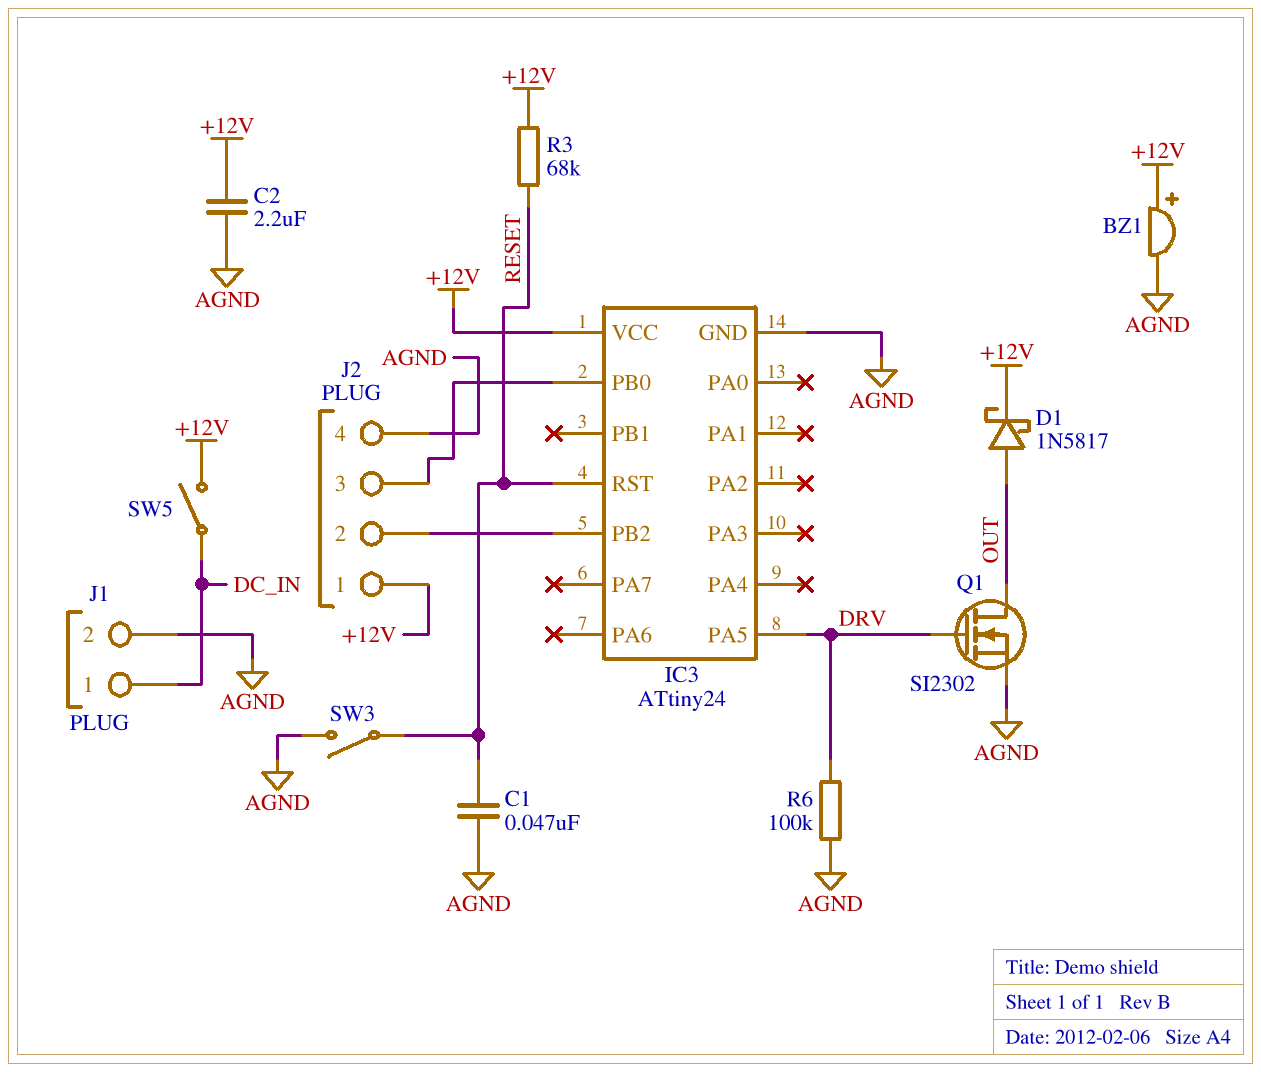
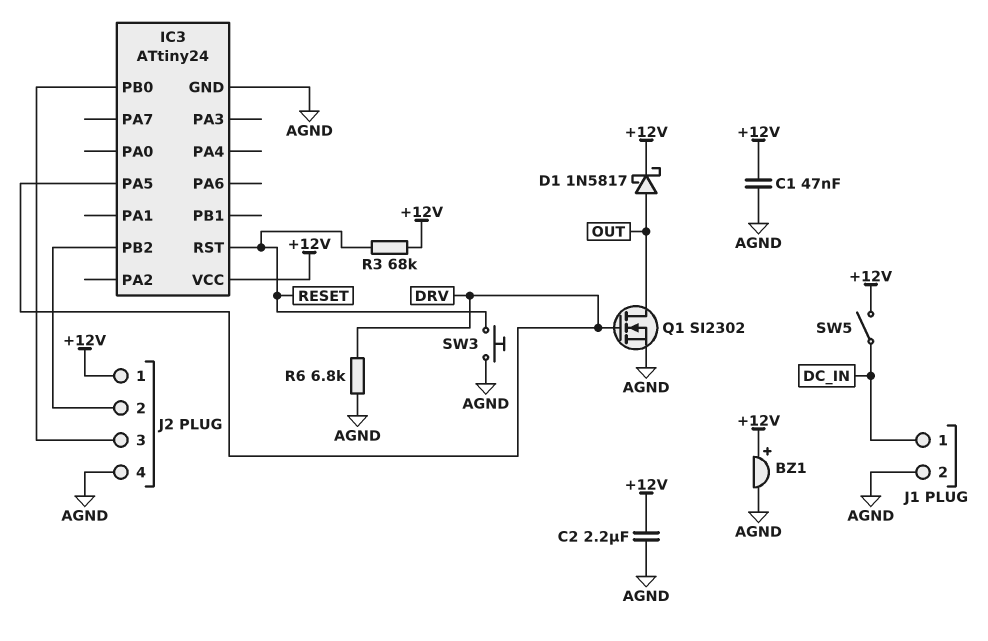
C1: 47nF (AGND, RESET) -> 47nF (+12V, AGND)
R6: 100k (AGND, DRV) -> 6.8k (AGND, DRV)
SW3: switch (AGND, RESET) -> button (AGND, RESET)

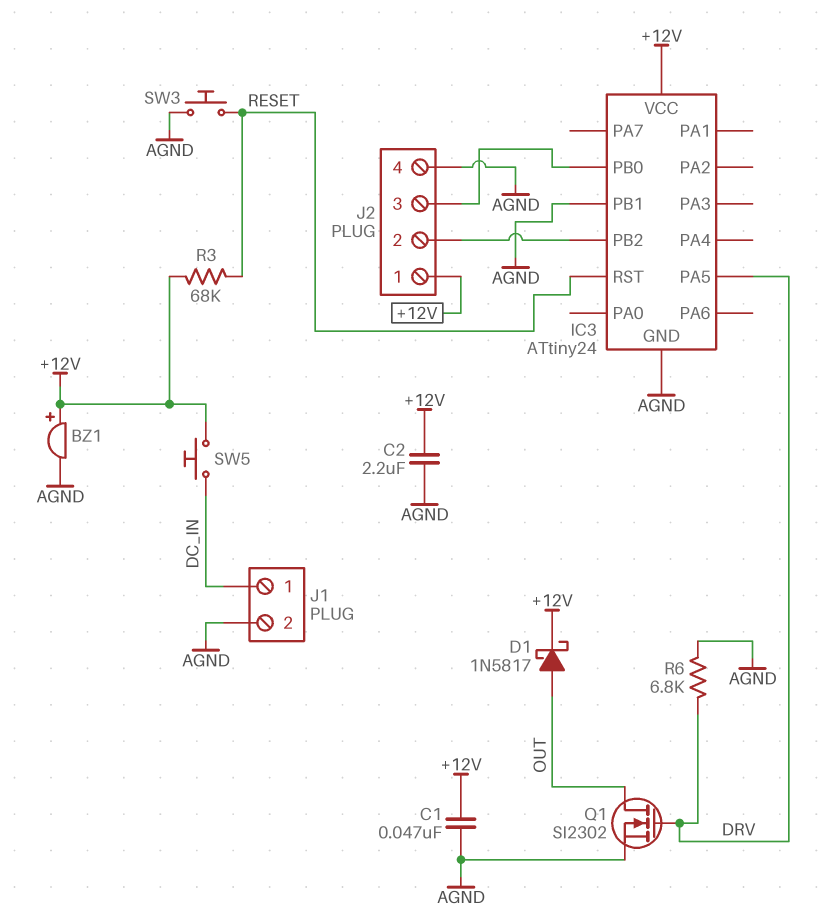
IC3 pin PB1: none -> AGND
SW5: switch (+12V, DC_IN) -> button (+12V, DC_IN)

